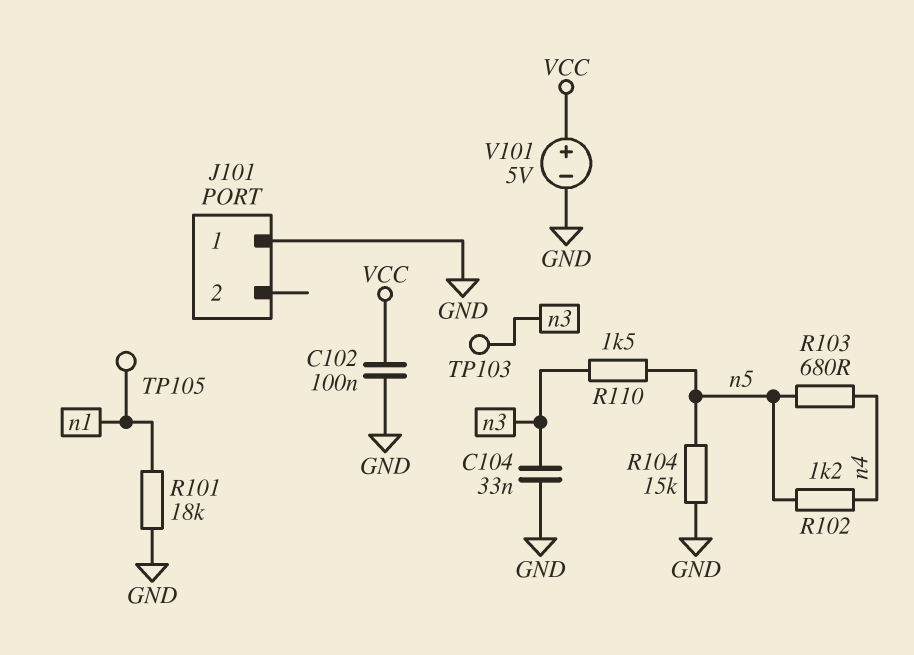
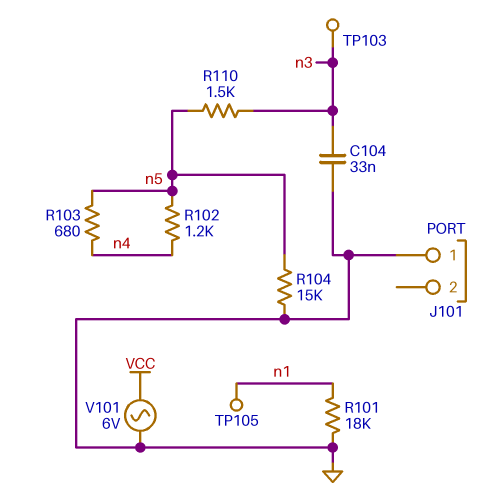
C102: 100nF (GND, VCC) -> none
V101: 5V (plus VCC, minus GND) -> AC 6V (GND, VCC)

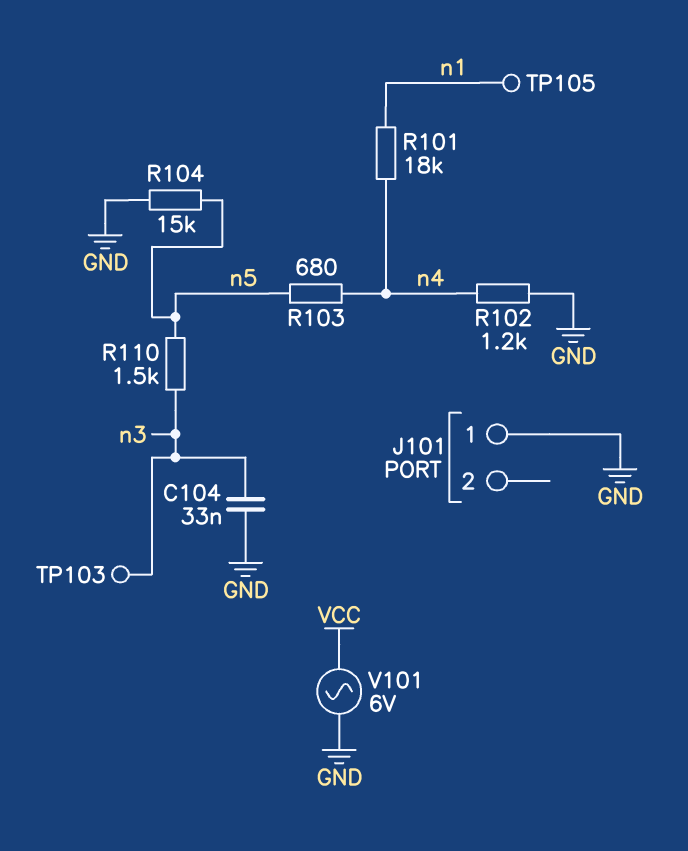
R101: 18k (GND, n1) -> 18k (n1, n4)
R102: 1.2k (n4, n5) -> 1.2k (GND, n4)

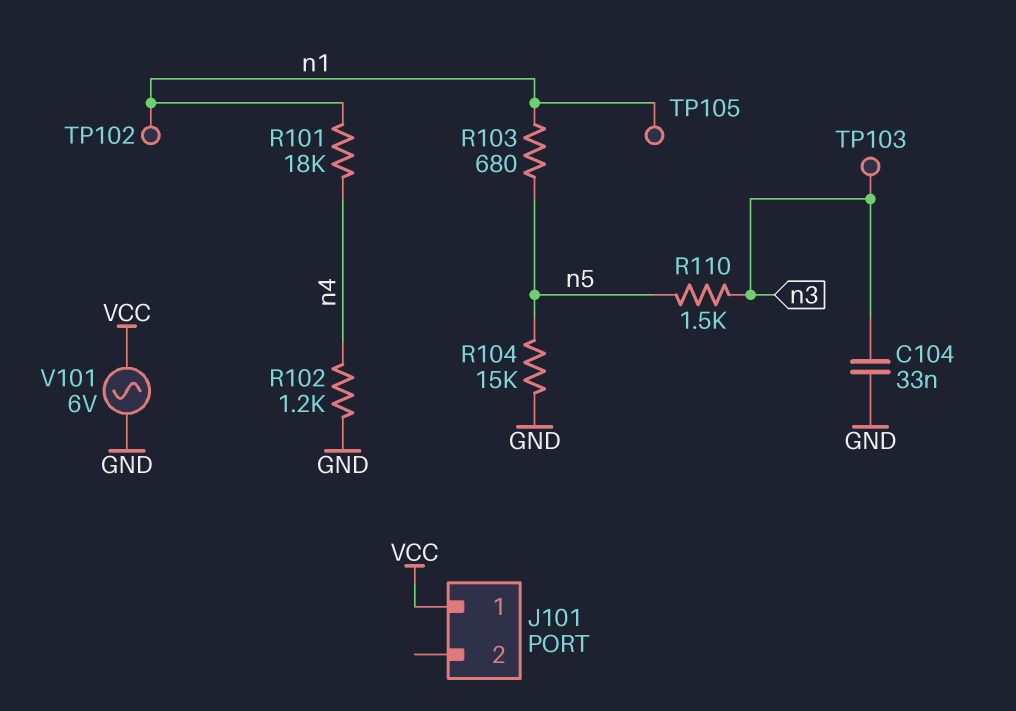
J101 pin 1: GND -> VCC
R103: 680 (n4, n5) -> 680 (n1, n5)
TP102: none -> test point (n1)

